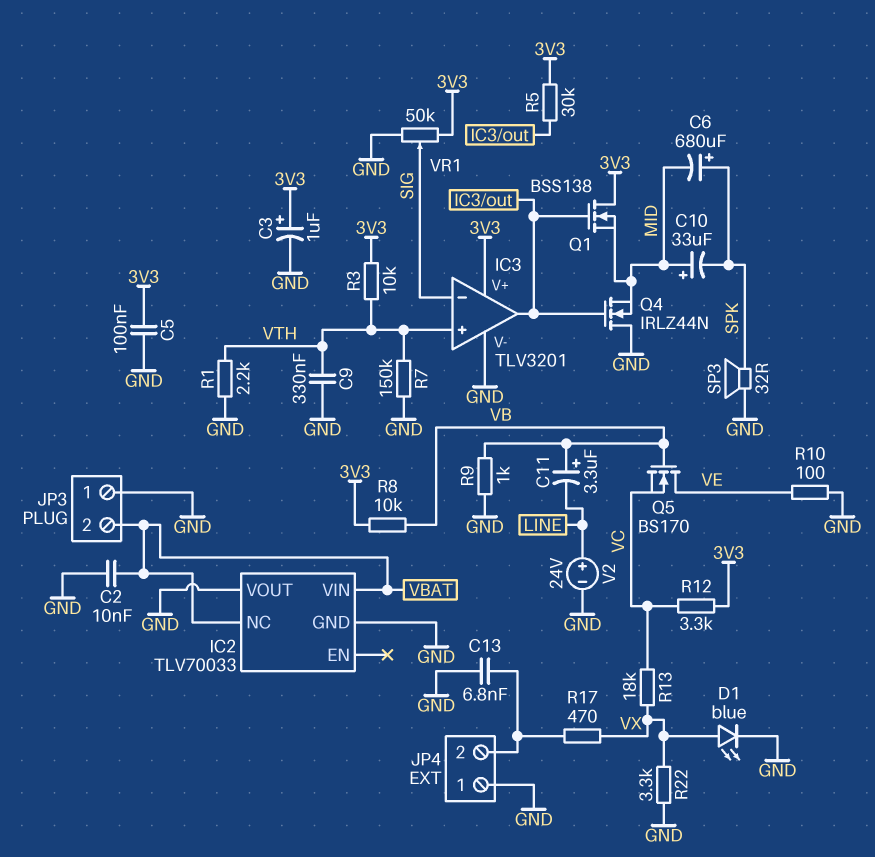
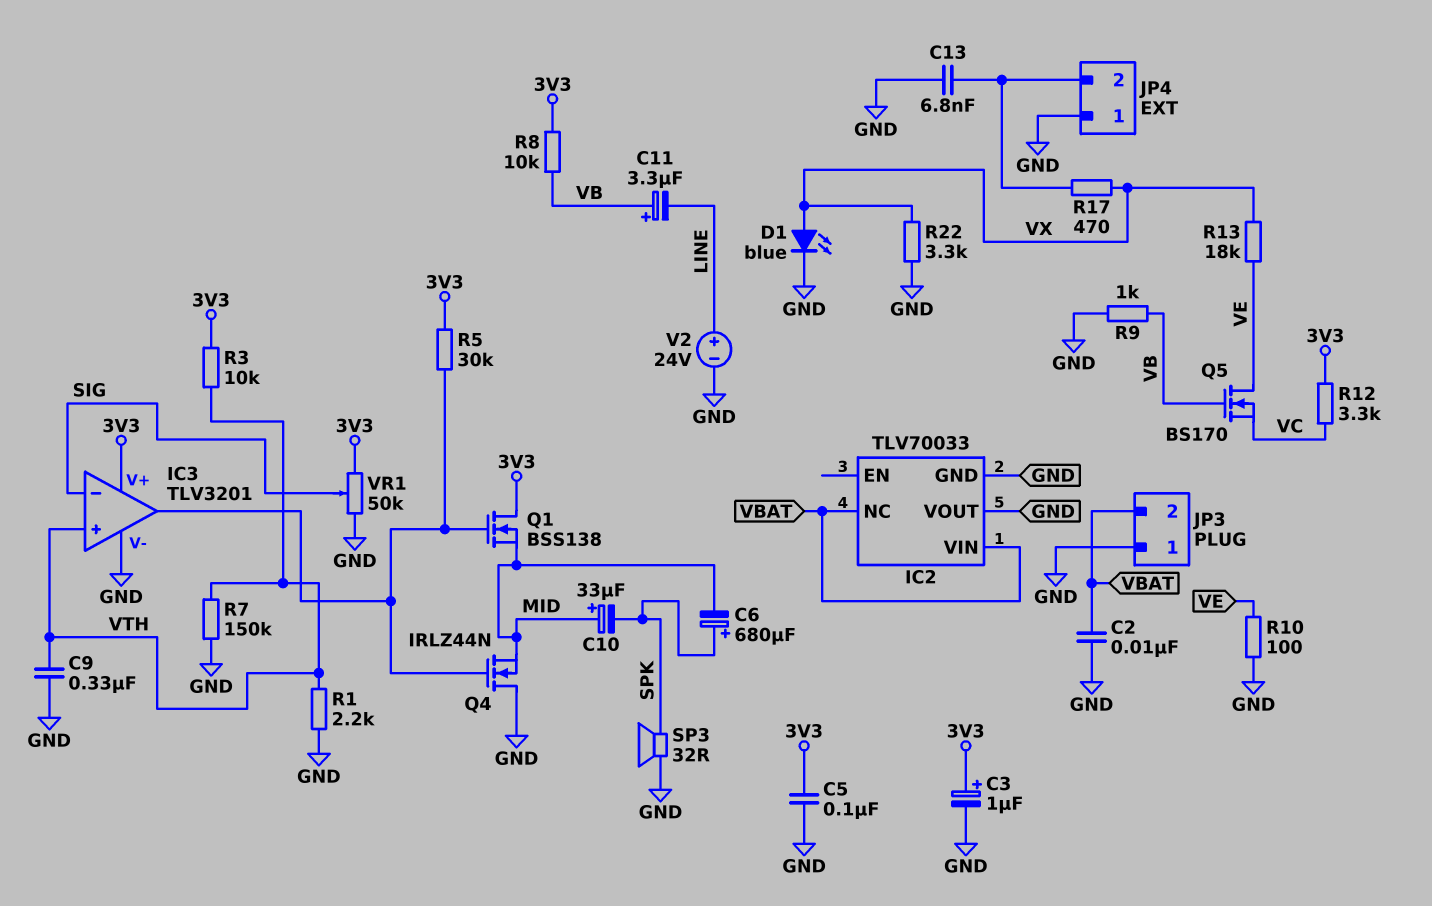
R13: 18k (VC, VX) -> 18k (VE, VX)

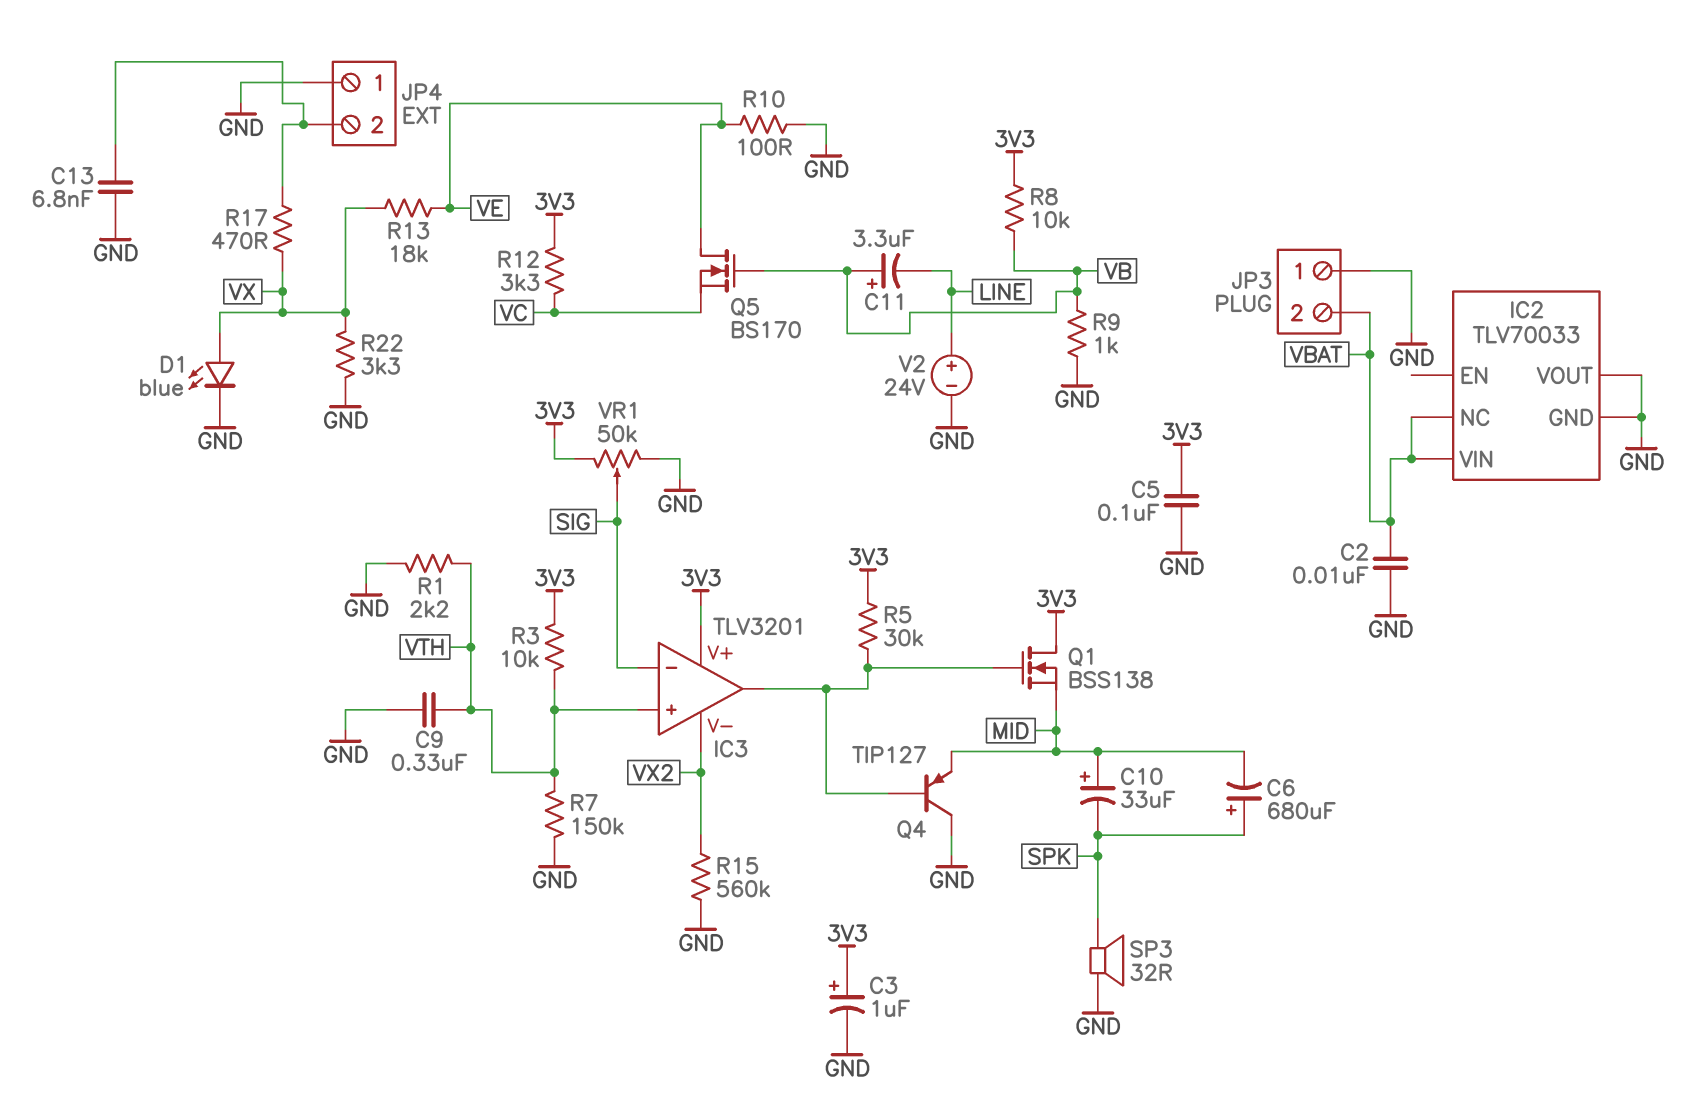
IC3 pin V-: GND -> VX2
Q4: NMOS IRLZ44N (G IC3/out, D GND, S MID) -> PNP TIP127 (B IC3/out, C GND, E MID)
R15: none -> 560k (GND, VX2)

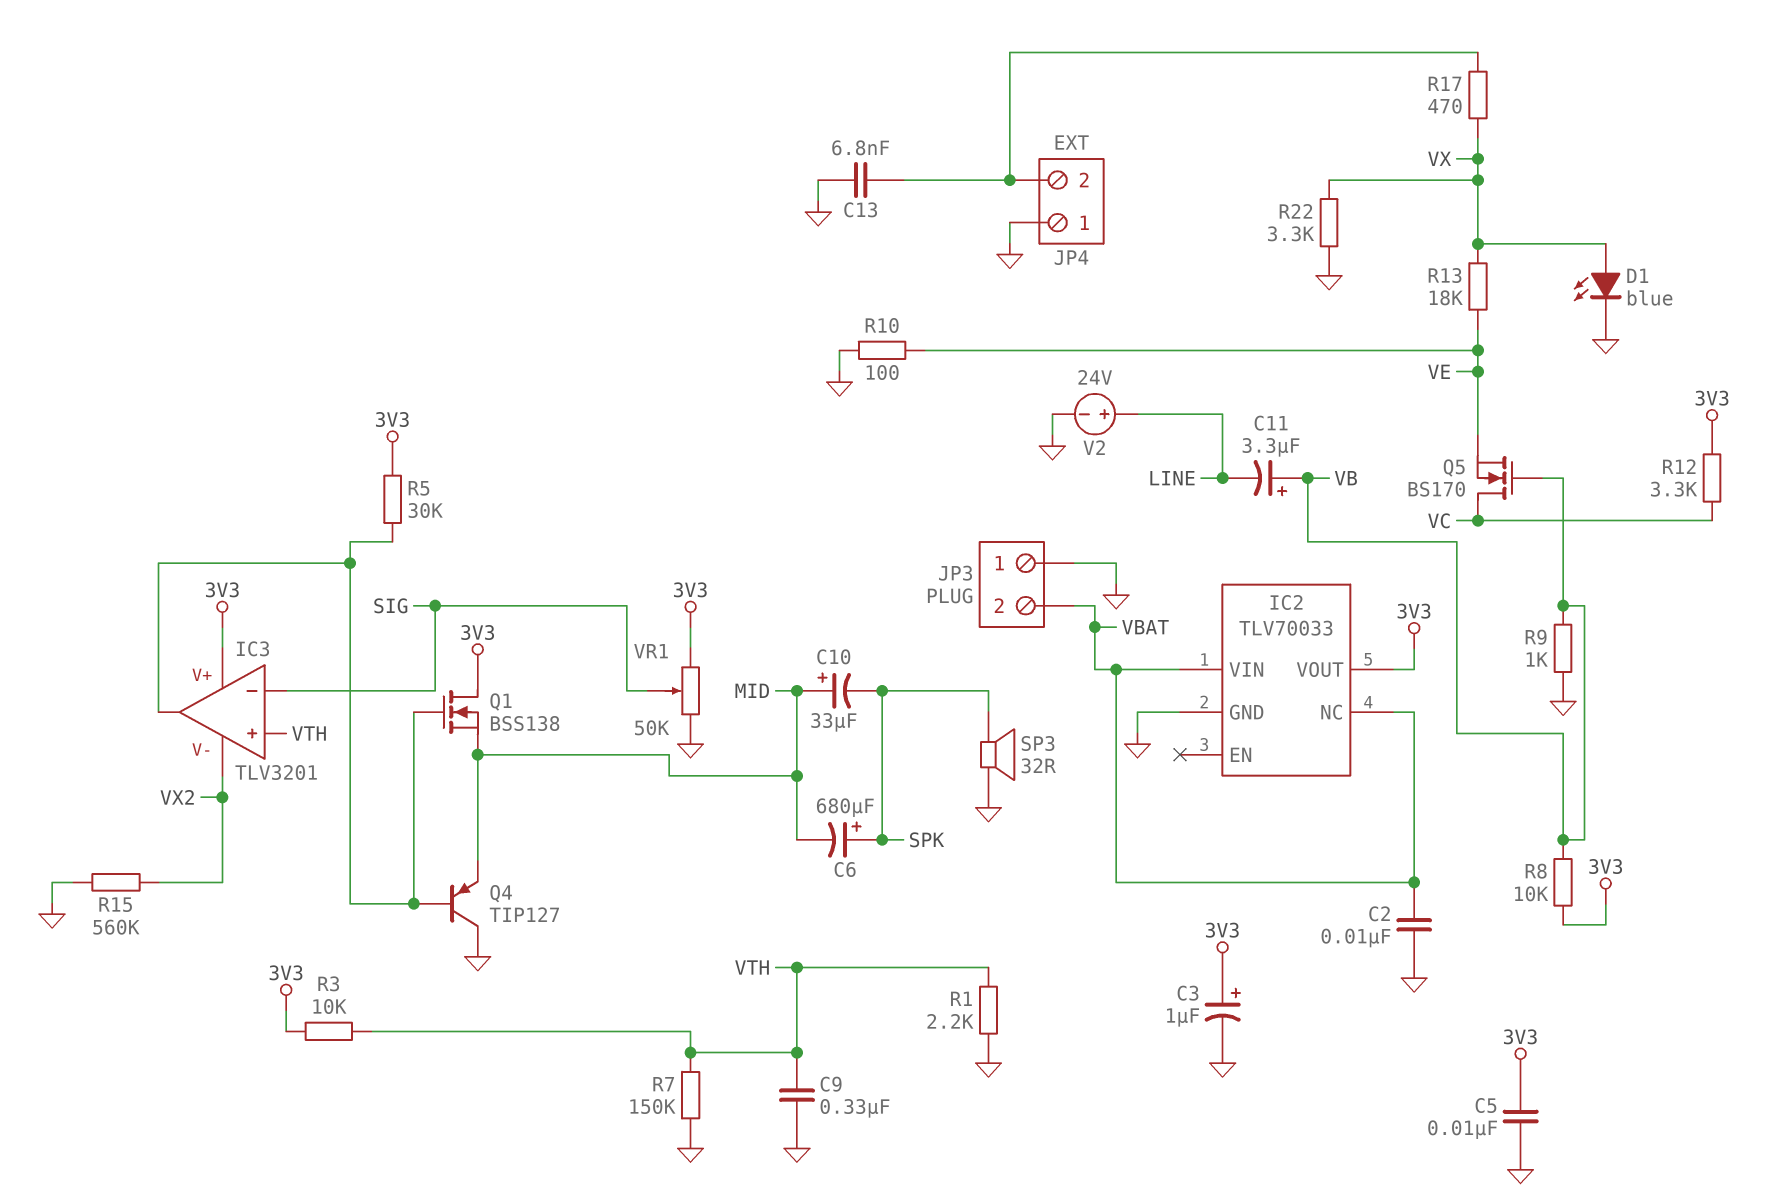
C5: 100nF (3V3, GND) -> 10nF (3V3, GND)
IC2 pin VOUT: GND -> 3V3
Q5: NMOS BS170 (G VB, D VE, S VC) -> NMOS BS170 (G VB, D VC, S VE)

